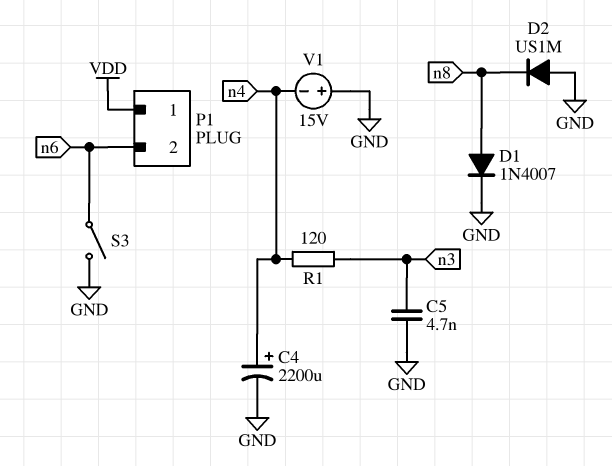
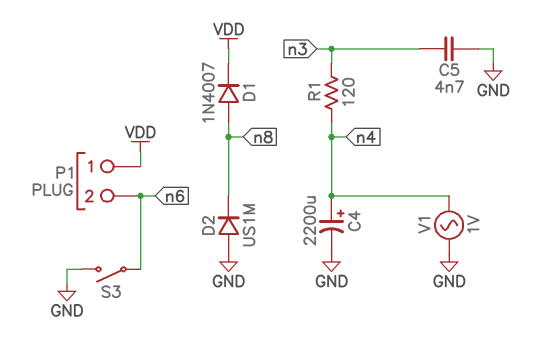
D1: diode 1N4007 (A n8, K GND) -> diode 1N4007 (A n8, K VDD)
V1: 15V (plus GND, minus n4) -> AC 1V (GND, n4)

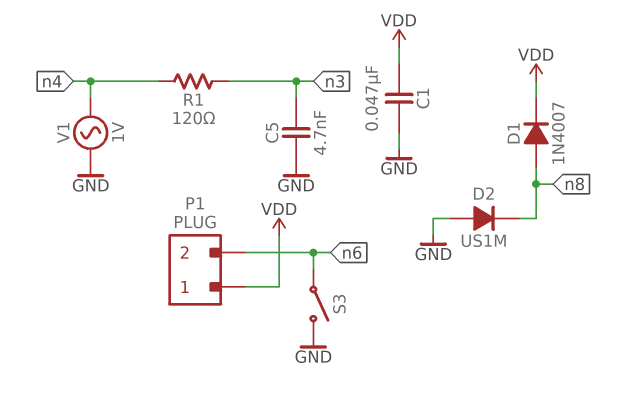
C1: none -> 47nF (GND, VDD)
C4: 2200uF (plus n4, minus GND) -> none

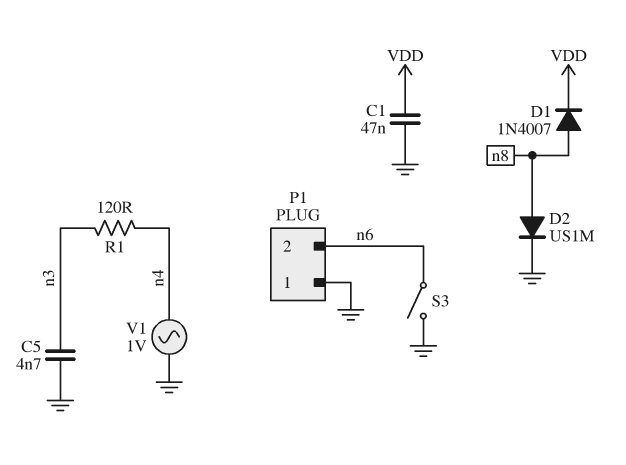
D2: diode US1M (A GND, K n8) -> diode US1M (A n8, K GND)
P1 pin 1: VDD -> GND

